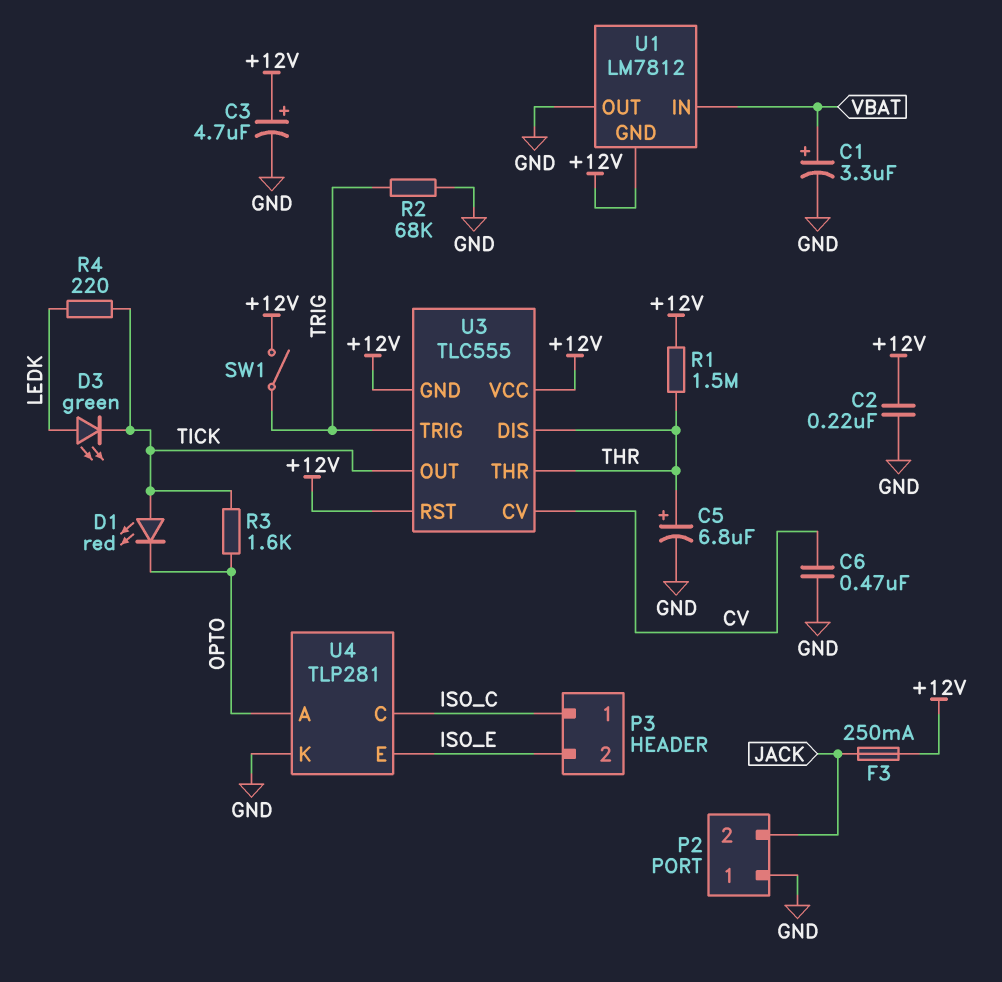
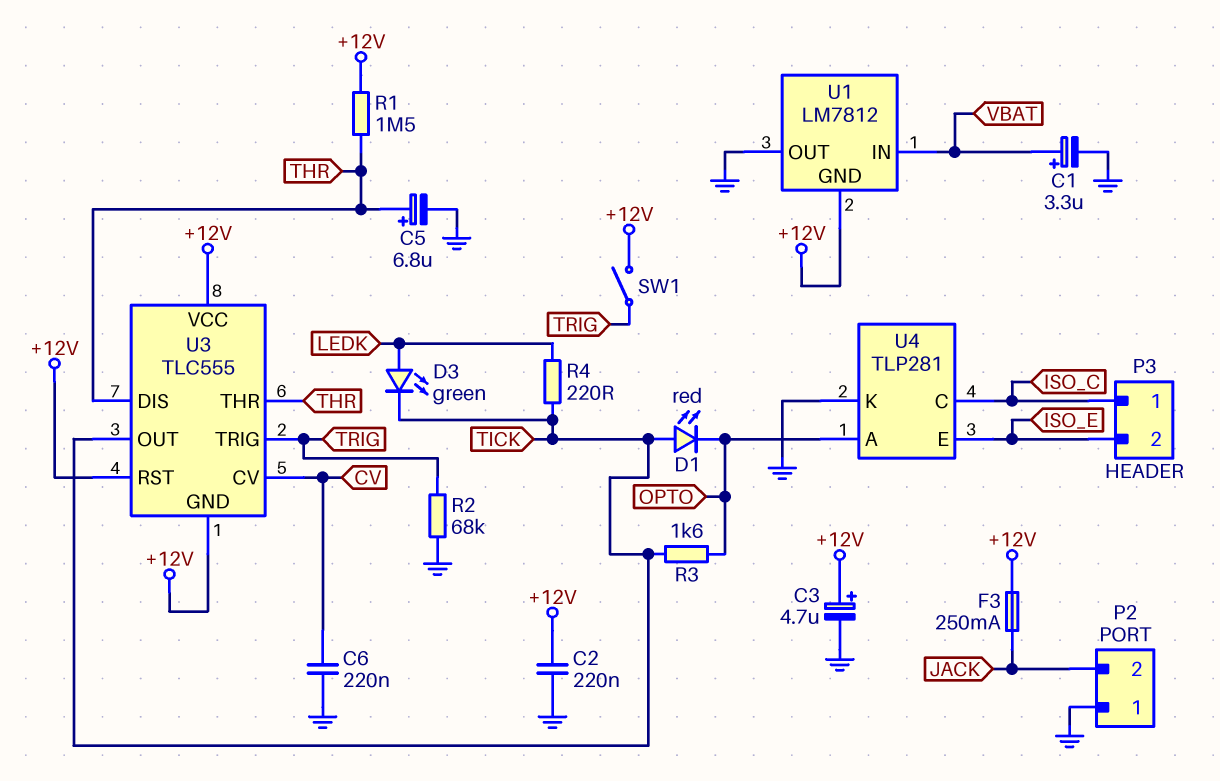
C6: 470nF (CV, GND) -> 220nF (CV, GND)

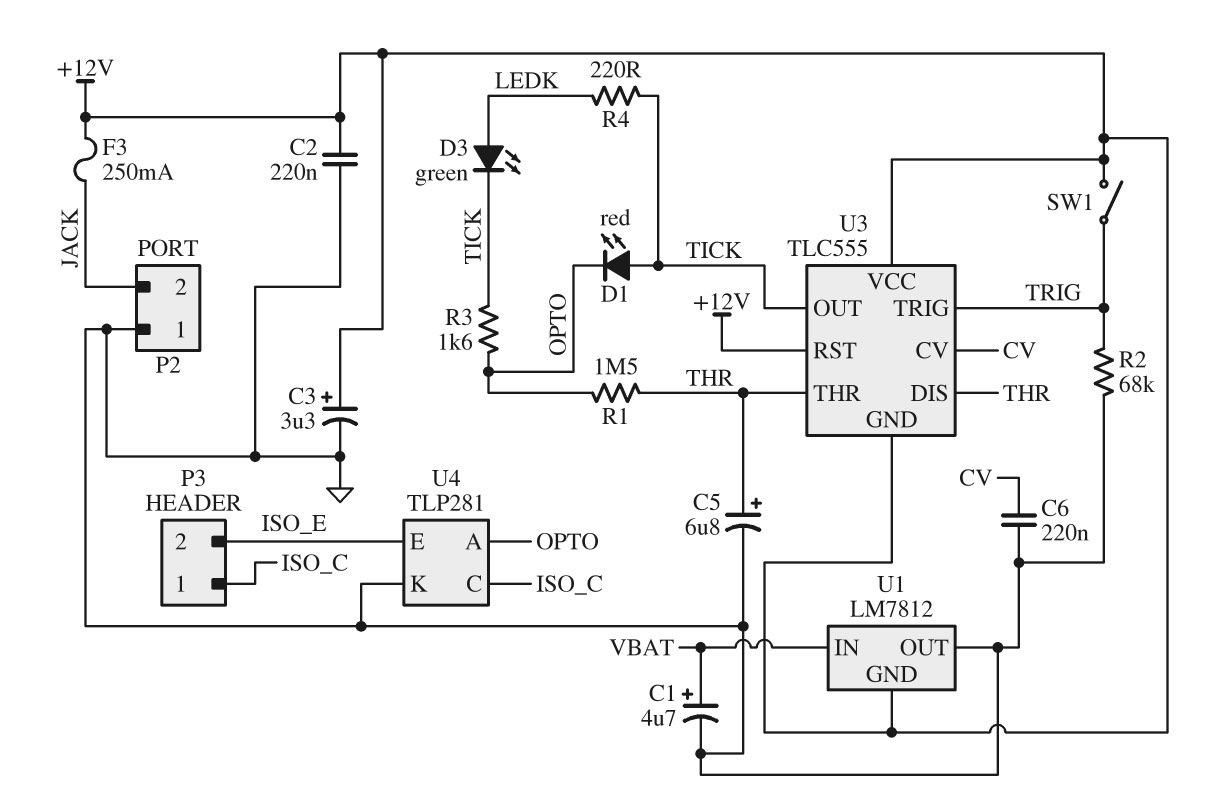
C1: 3.3uF (plus VBAT, minus GND) -> 4.7uF (plus VBAT, minus GND)
C3: 4.7uF (plus +12V, minus GND) -> 3.3uF (plus +12V, minus GND)
R1: 1.5M (+12V, THR) -> 1.5M (OPTO, THR)

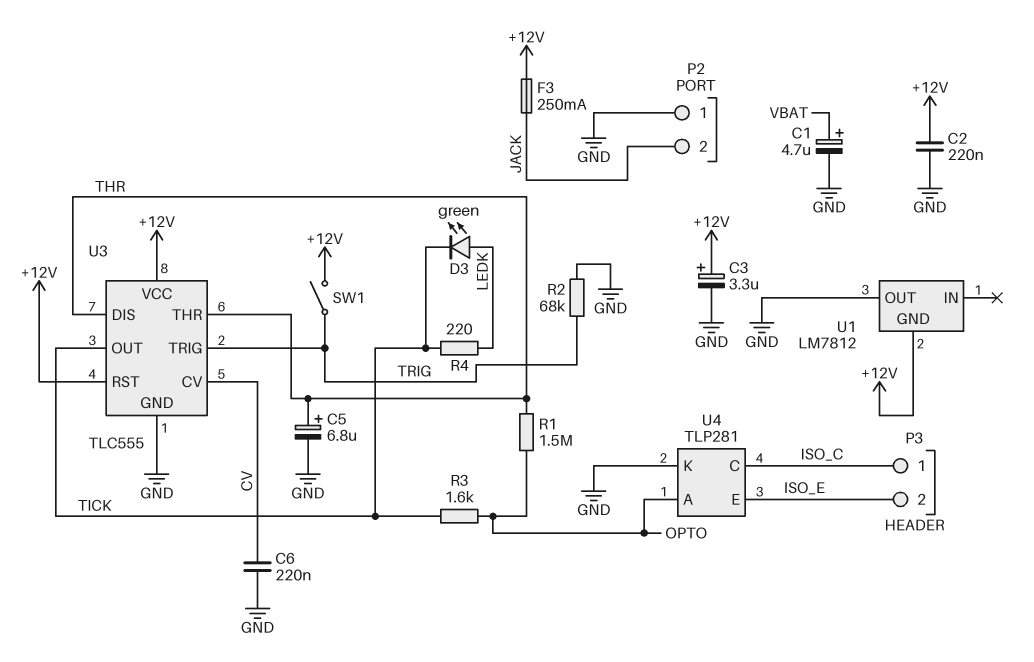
D1: LED red (A TICK, K OPTO) -> none
U1 pin IN: VBAT -> none
U3 pin GND: +12V -> GND

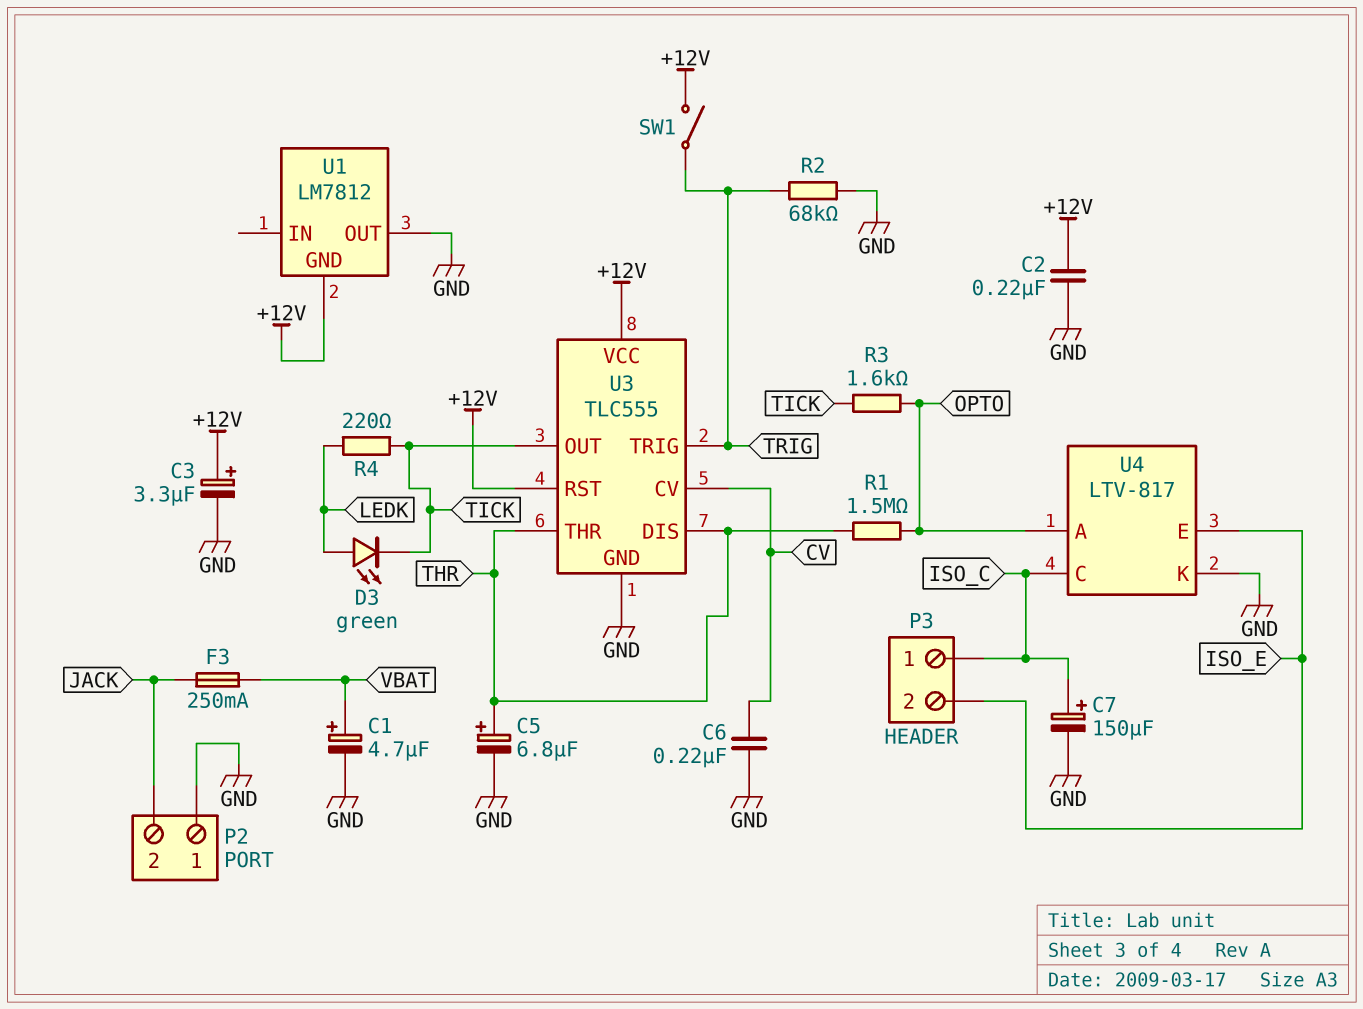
C7: none -> 150uF (plus ISO_C, minus GND)
F3: 250mA (+12V, JACK) -> 250mA (JACK, VBAT)
U4: TLP281 -> LTV-817

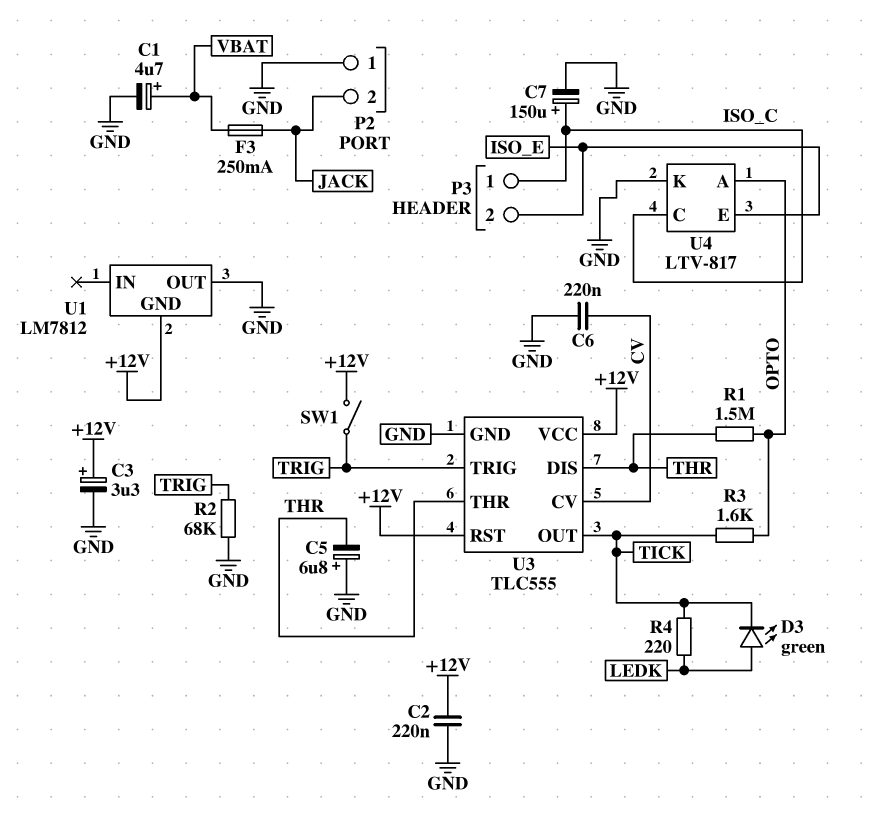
C5: 6.8uF (plus THR, minus GND) -> 6.8uF (plus GND, minus THR)

